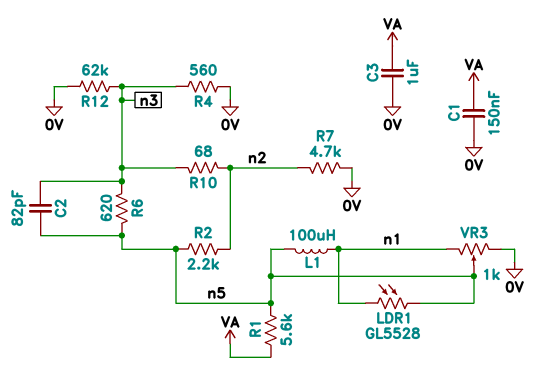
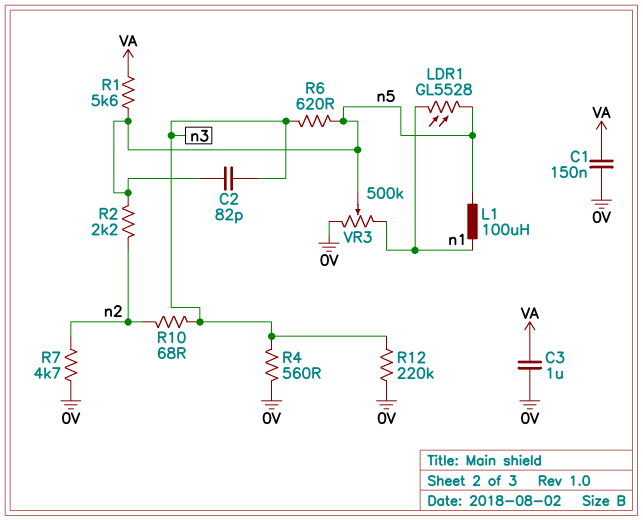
R12: 62k (0V, n3) -> 220k (0V, n3)
VR3: 1k (0V, n1, wiper n5) -> 500k (0V, n1, wiper n5)

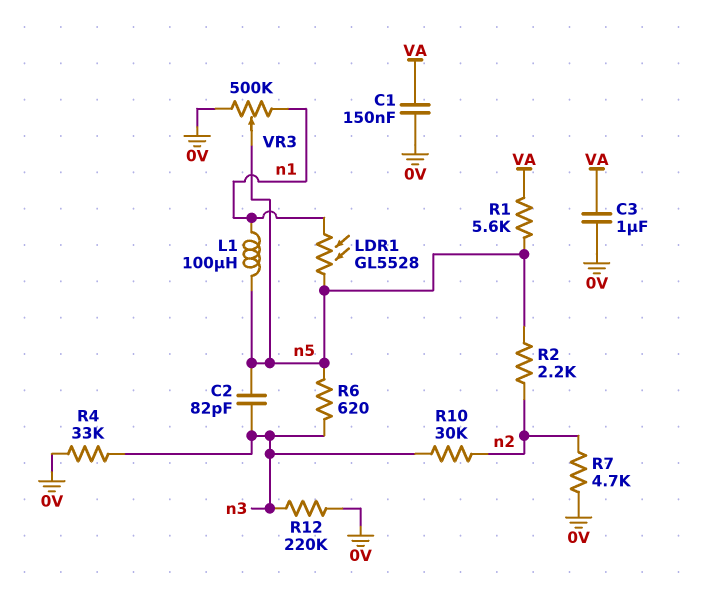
R4: 560 (0V, n3) -> 33k (0V, n3)
R10: 68 (n2, n3) -> 30k (n2, n3)

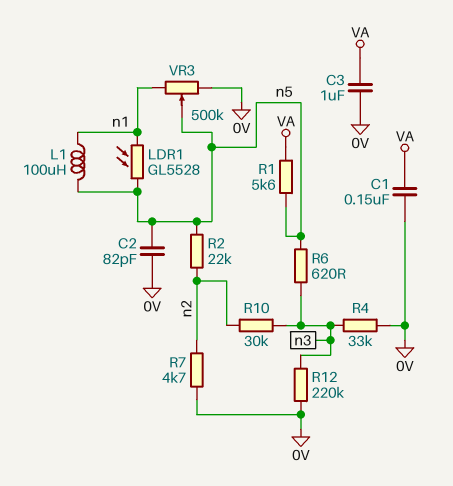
C2: 82pF (n3, n5) -> 82pF (0V, n5)
R2: 2.2k (n2, n5) -> 22k (n2, n5)

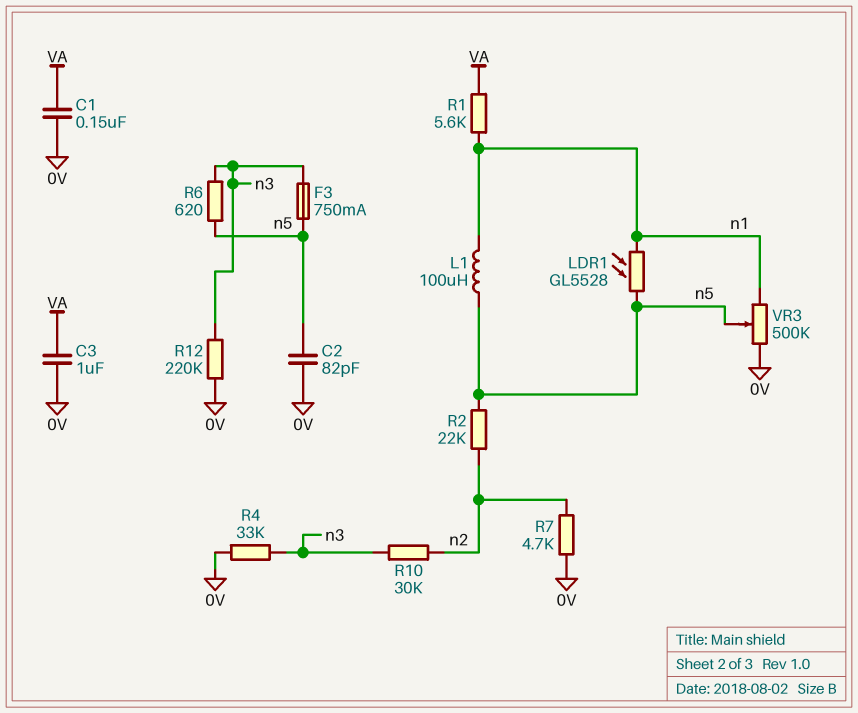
F3: none -> 750mA (n3, n5)
R1: 5.6k (VA, n5) -> 5.6k (VA, n1)

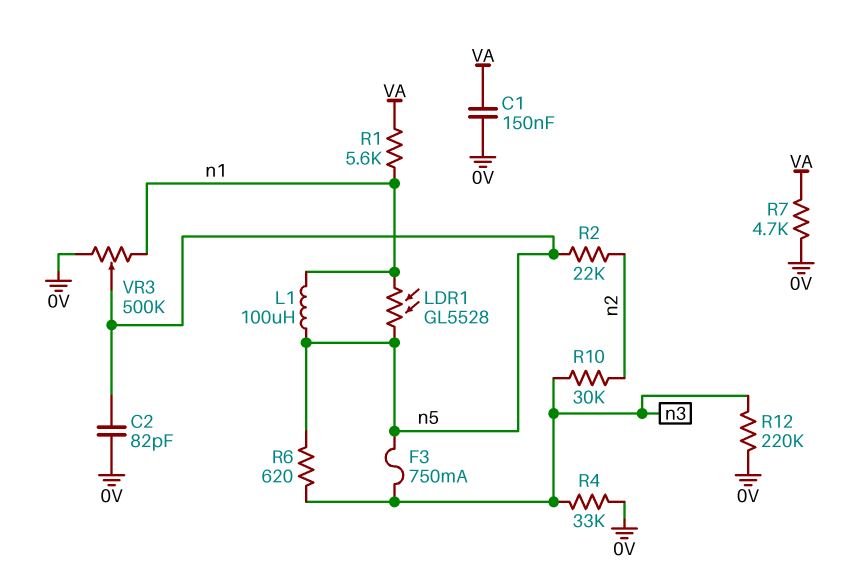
C3: 1uF (0V, VA) -> none
R7: 4.7k (0V, n2) -> 4.7k (0V, VA)

